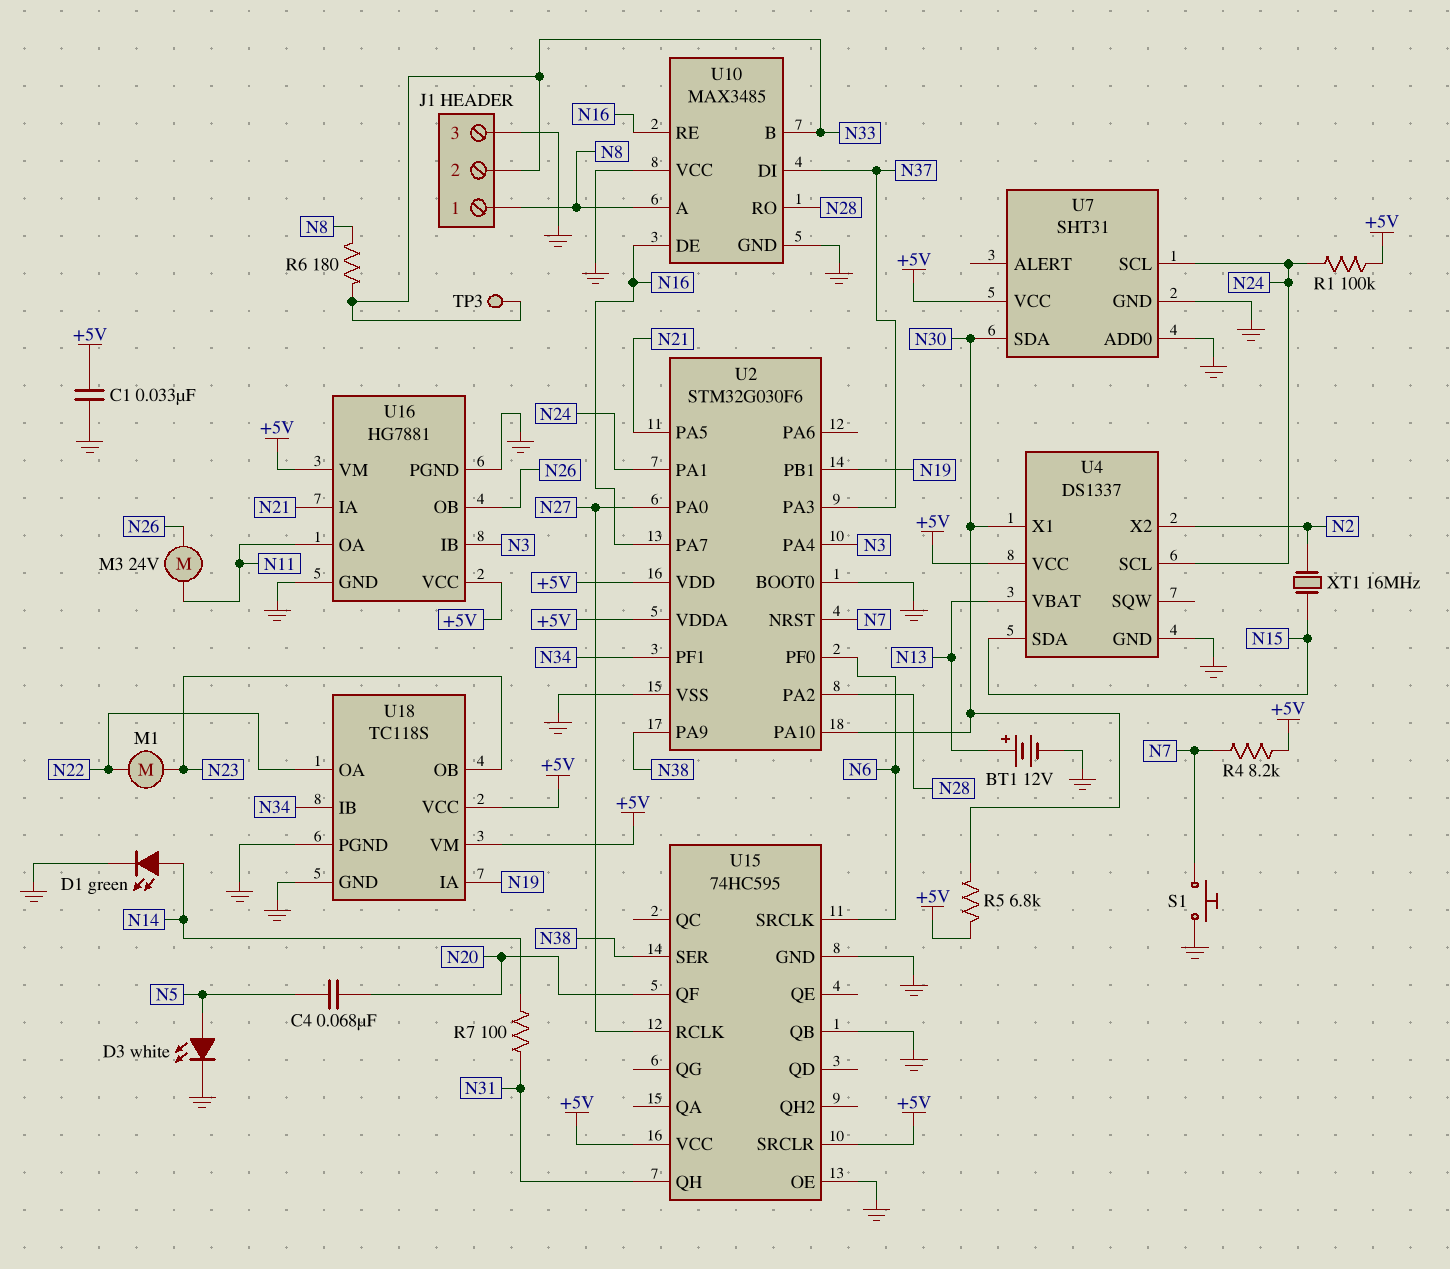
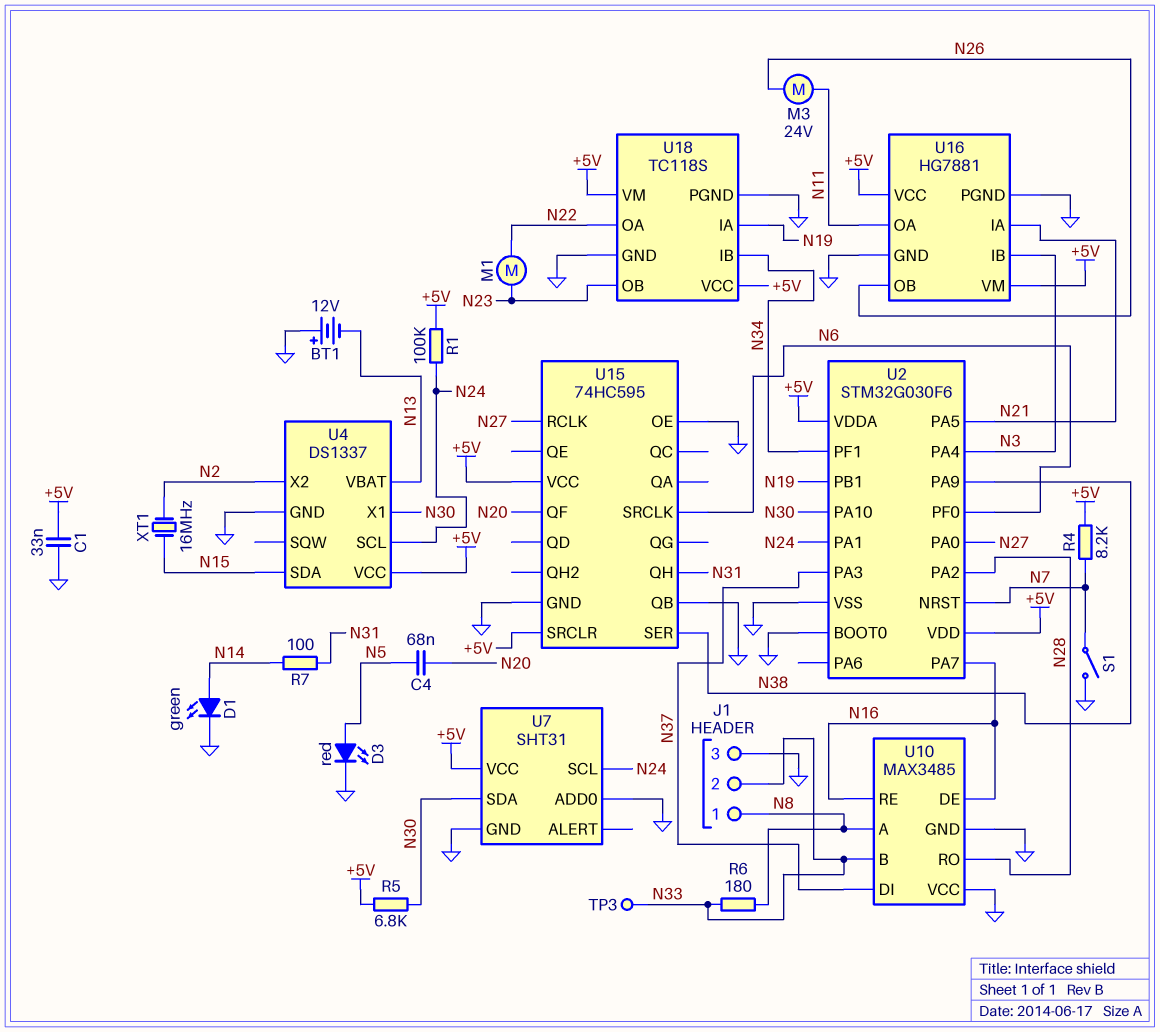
BT1: 12V (plus N13, minus GND) -> 12V (plus GND, minus N13)
D3: LED white (A N5, K GND) -> LED red (A N5, K GND)
S1: button (GND, N7) -> switch (GND, N7)

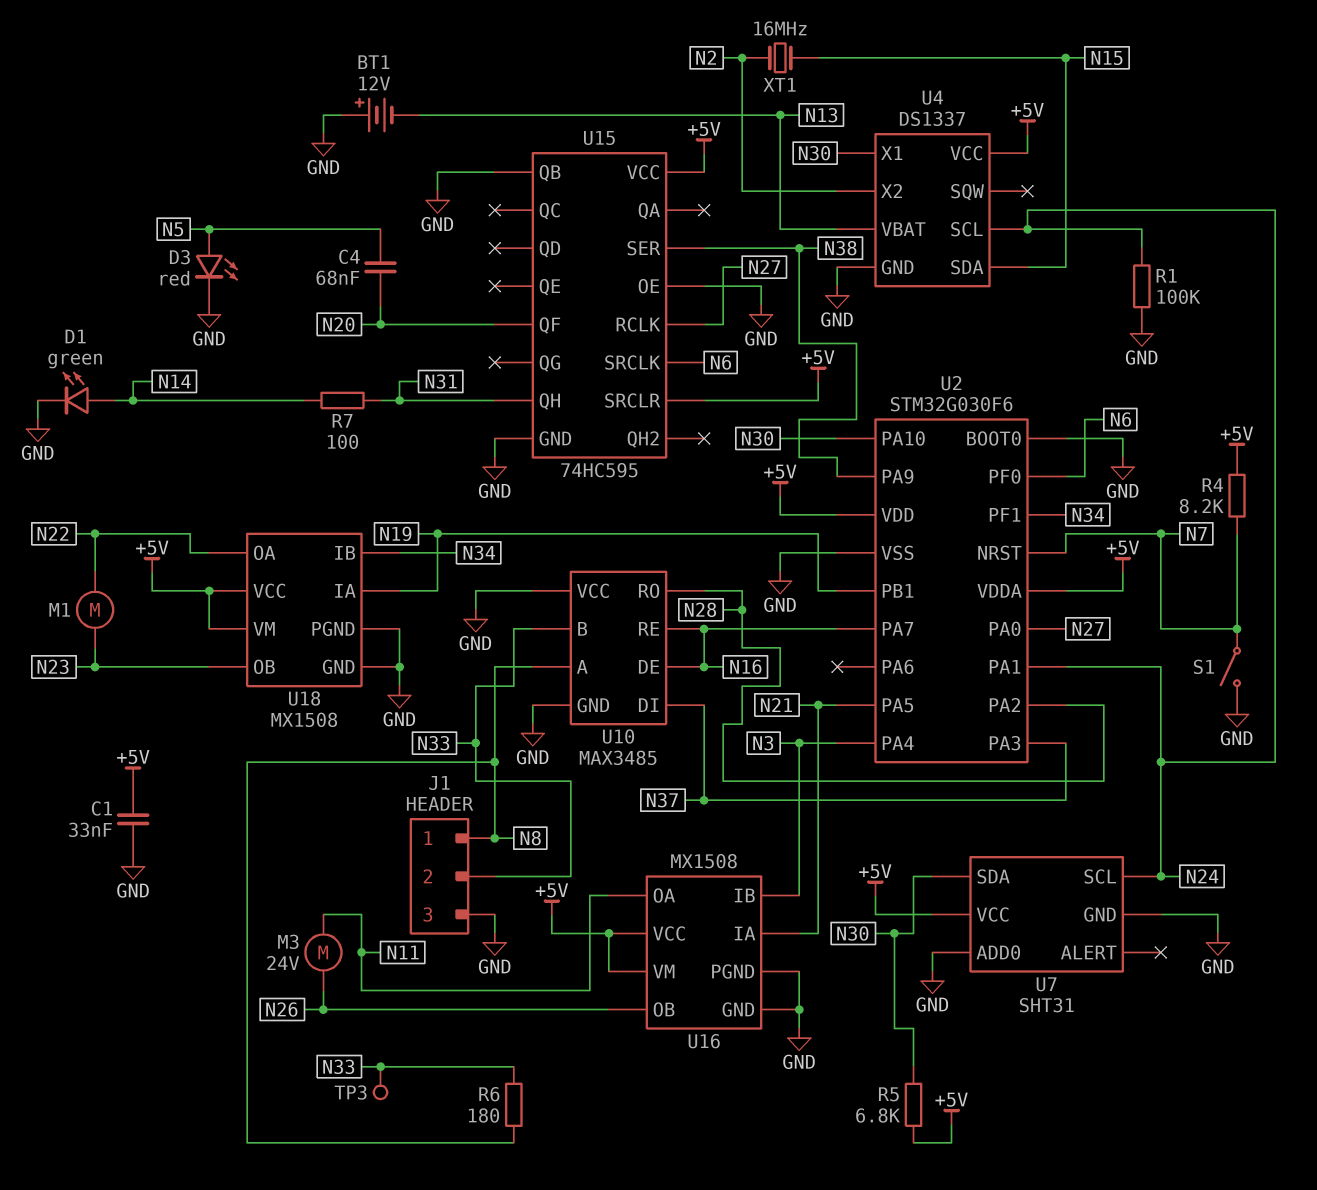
R1: 100k (+5V, N24) -> 100k (GND, N24)
U16: HG7881 -> MX1508
U18: TC118S -> MX1508

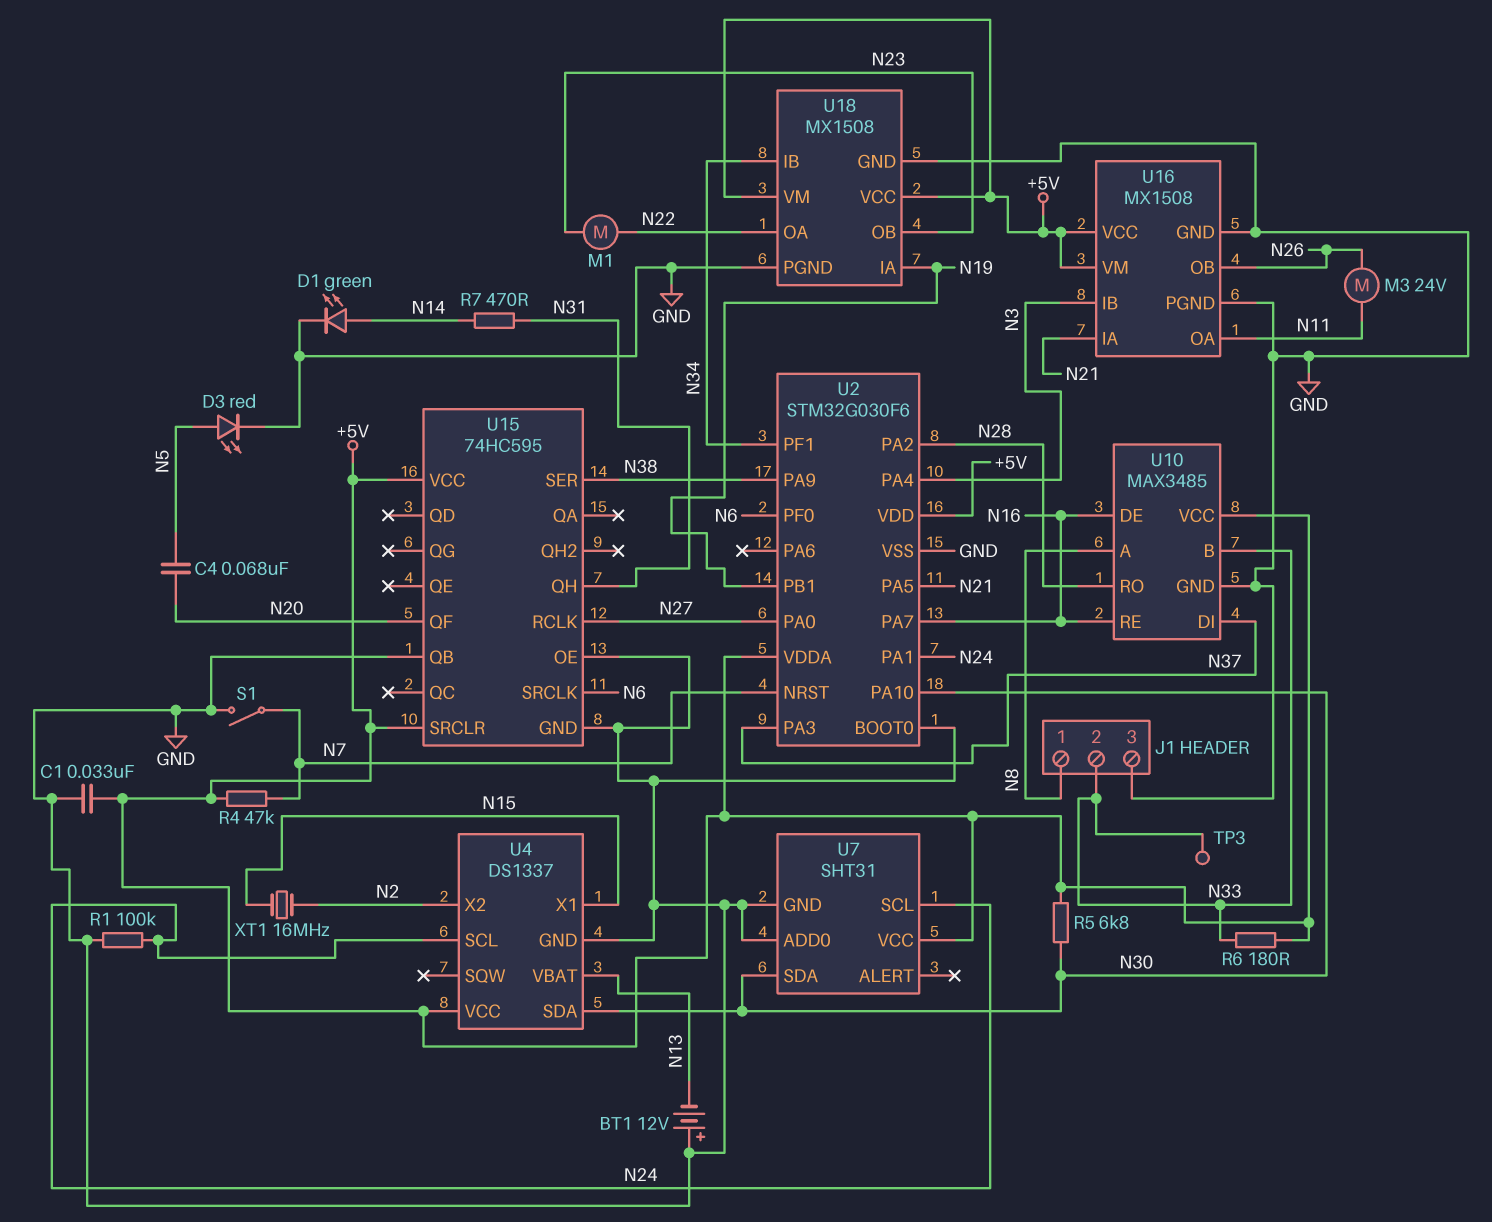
R4: 8.2k (+5V, N7) -> 47k (+5V, N7)
R6: 180 (N8, N33) -> 180 (+5V, N33)
R7: 100 (N14, N31) -> 470 (N14, N31)
U4 pin SDA: N15 -> N30
U4 pin X1: N30 -> N15
U10 pin VCC: GND -> +5V

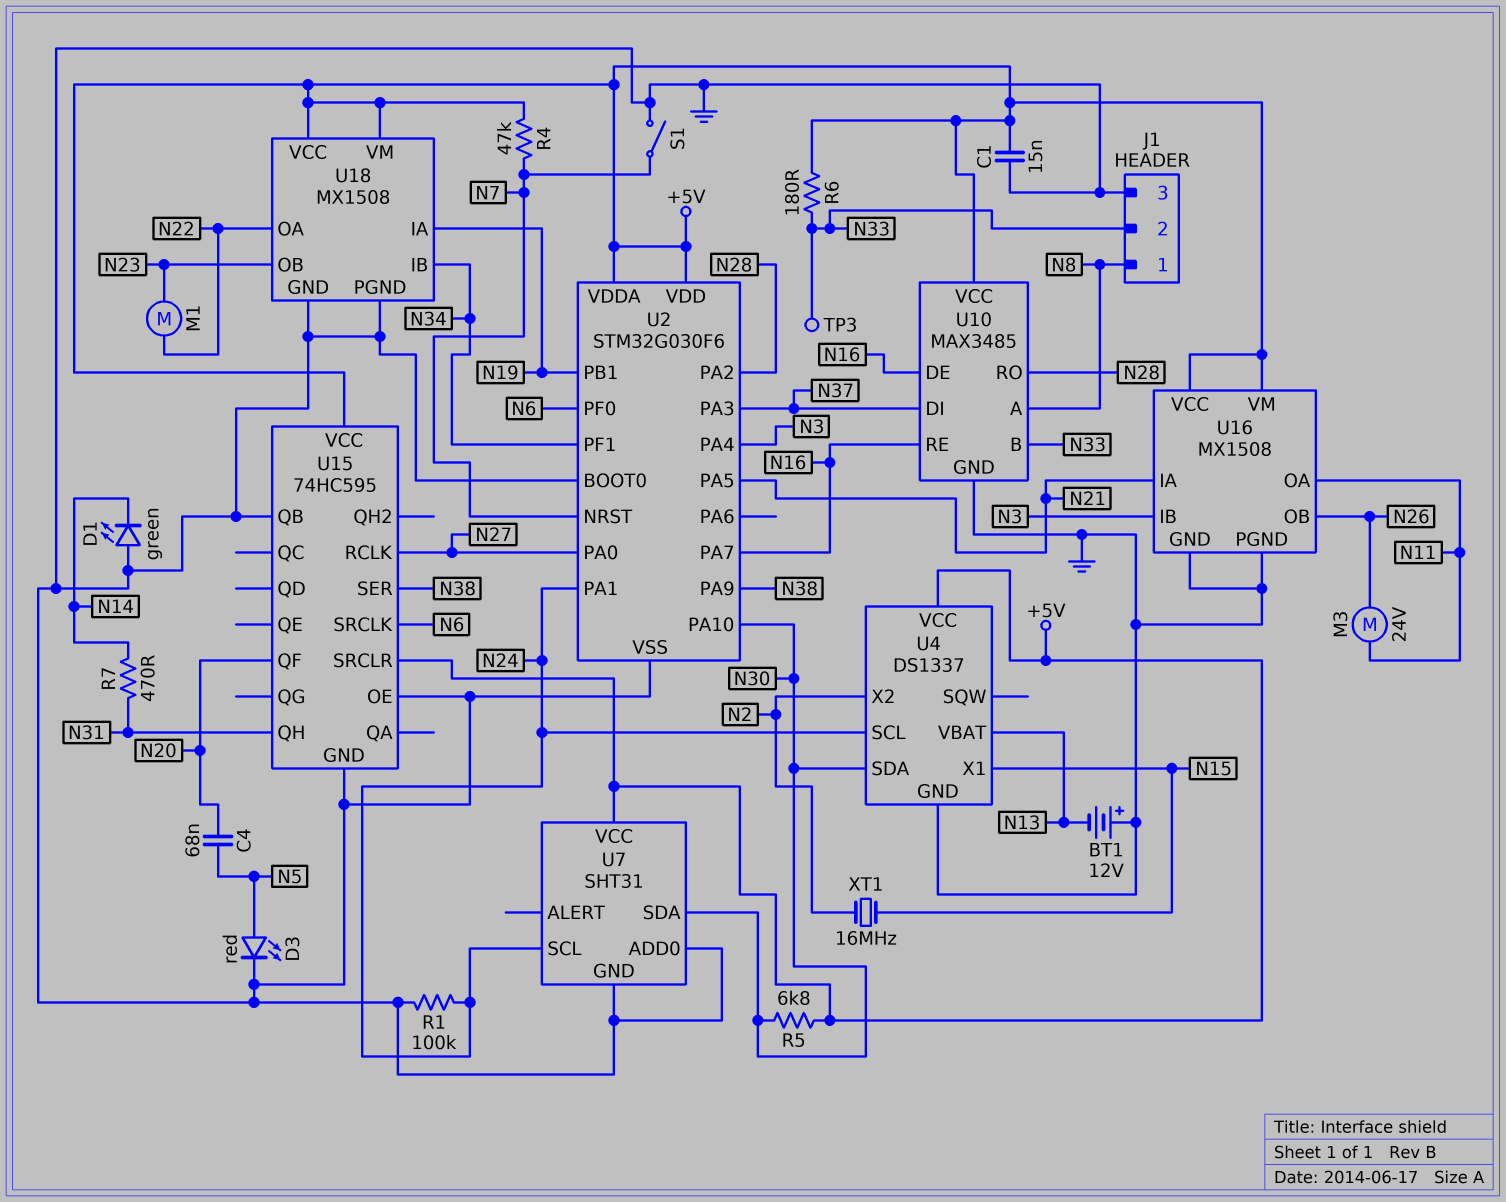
C1: 33nF (+5V, GND) -> 15nF (+5V, GND)
D1: LED green (A N14, K GND) -> LED green (A GND, K N14)

